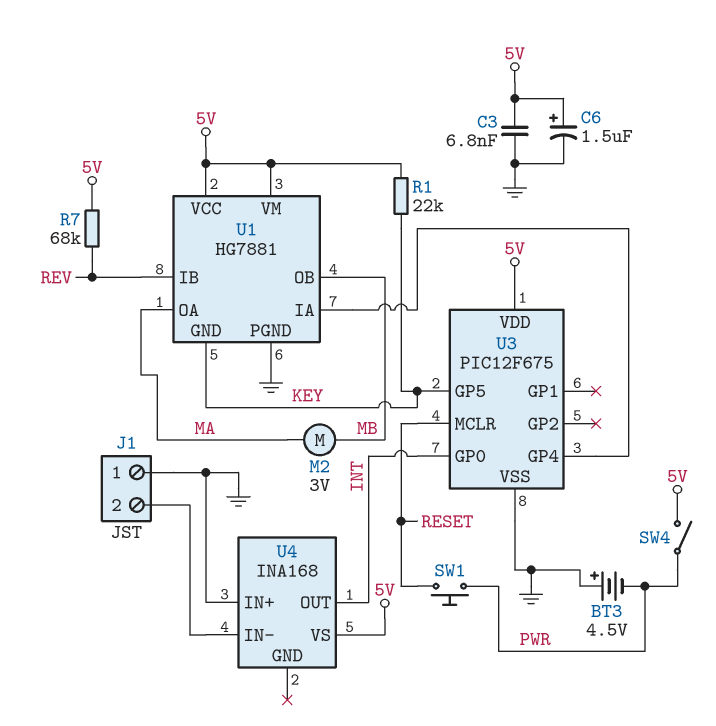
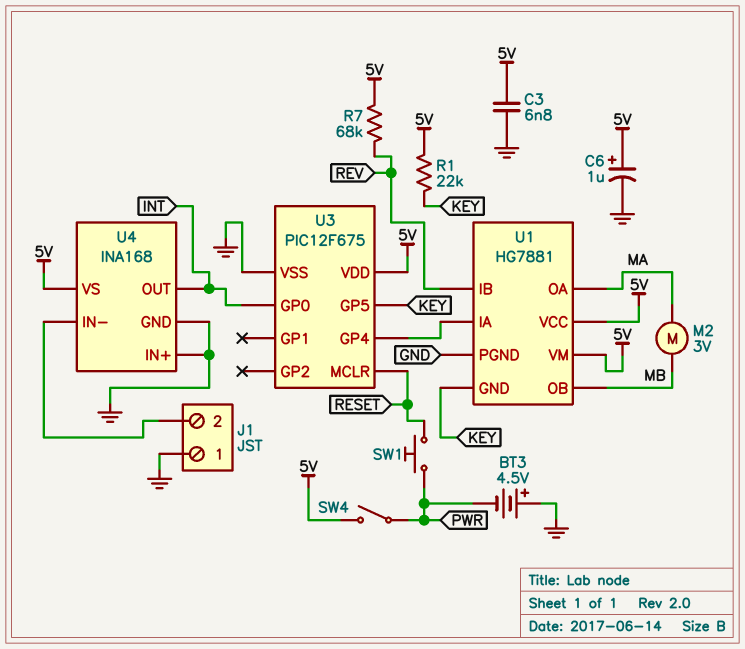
C6: 1.5uF (plus 5V, minus GND) -> 1uF (plus 5V, minus GND)
U4 pin GND: none -> GND

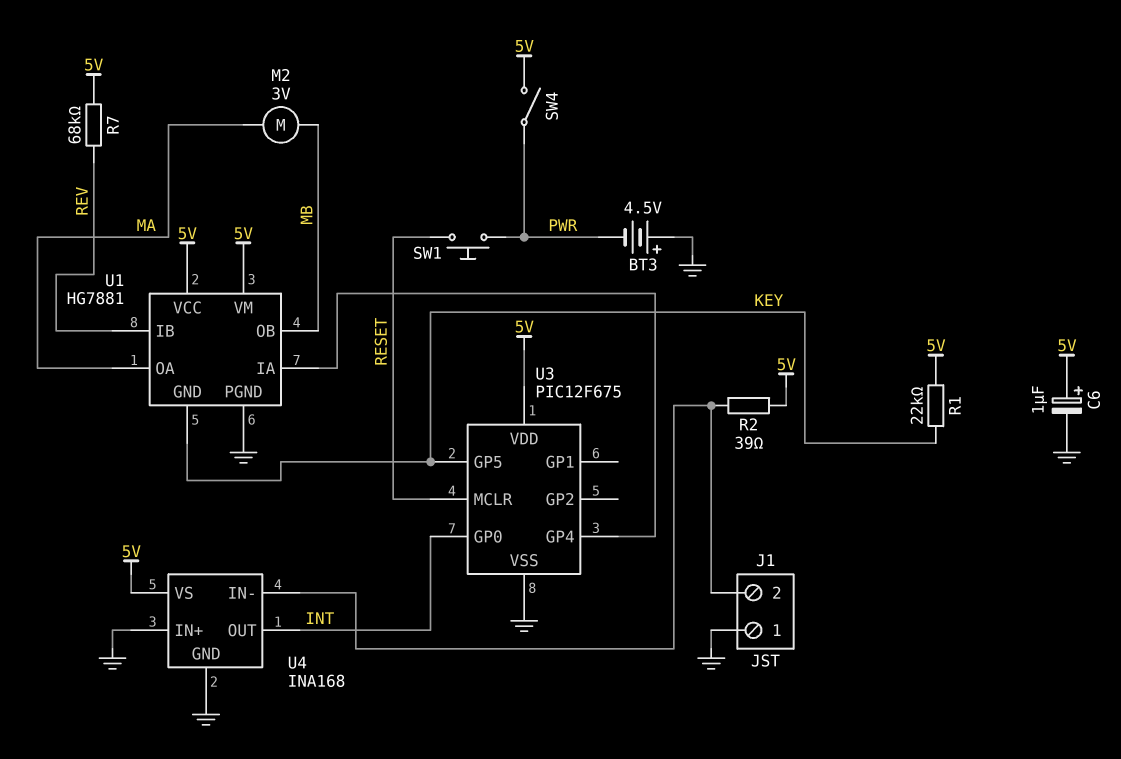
C3: 6.8nF (5V, GND) -> none
R2: none -> 39 (5V, J1/2)

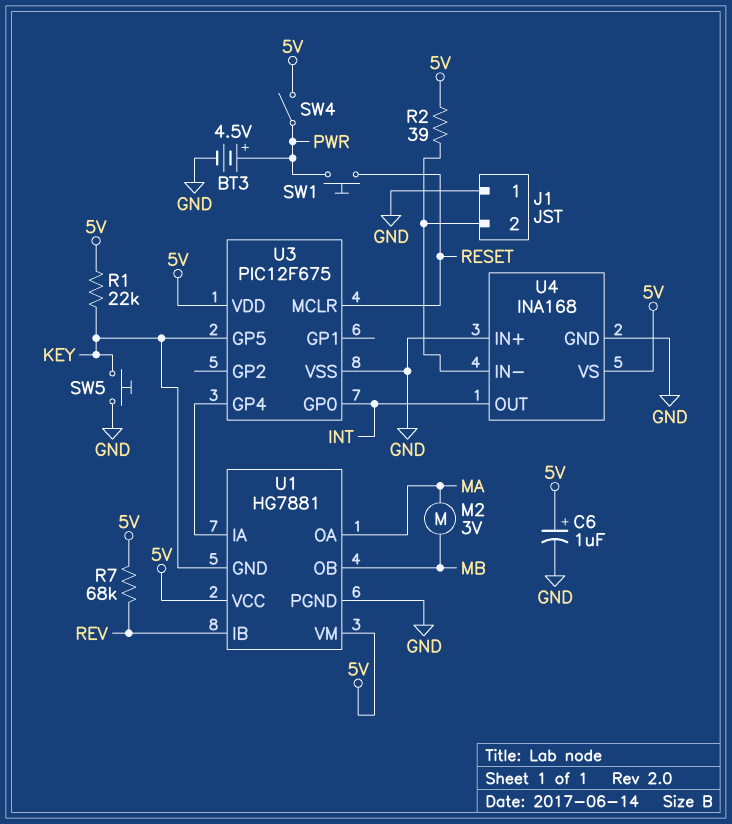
BT3: 4.5V (plus GND, minus PWR) -> 4.5V (plus PWR, minus GND)
SW5: none -> button (GND, KEY)

